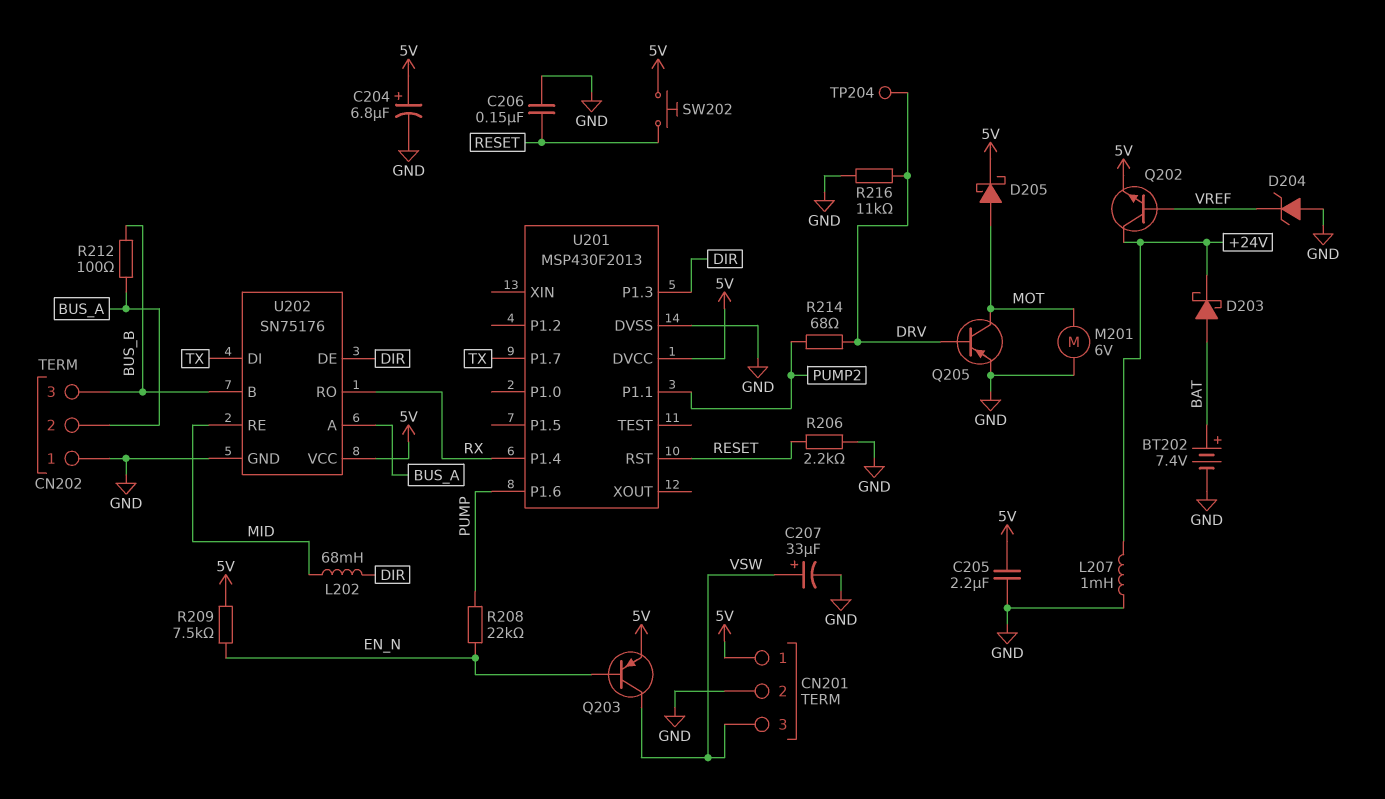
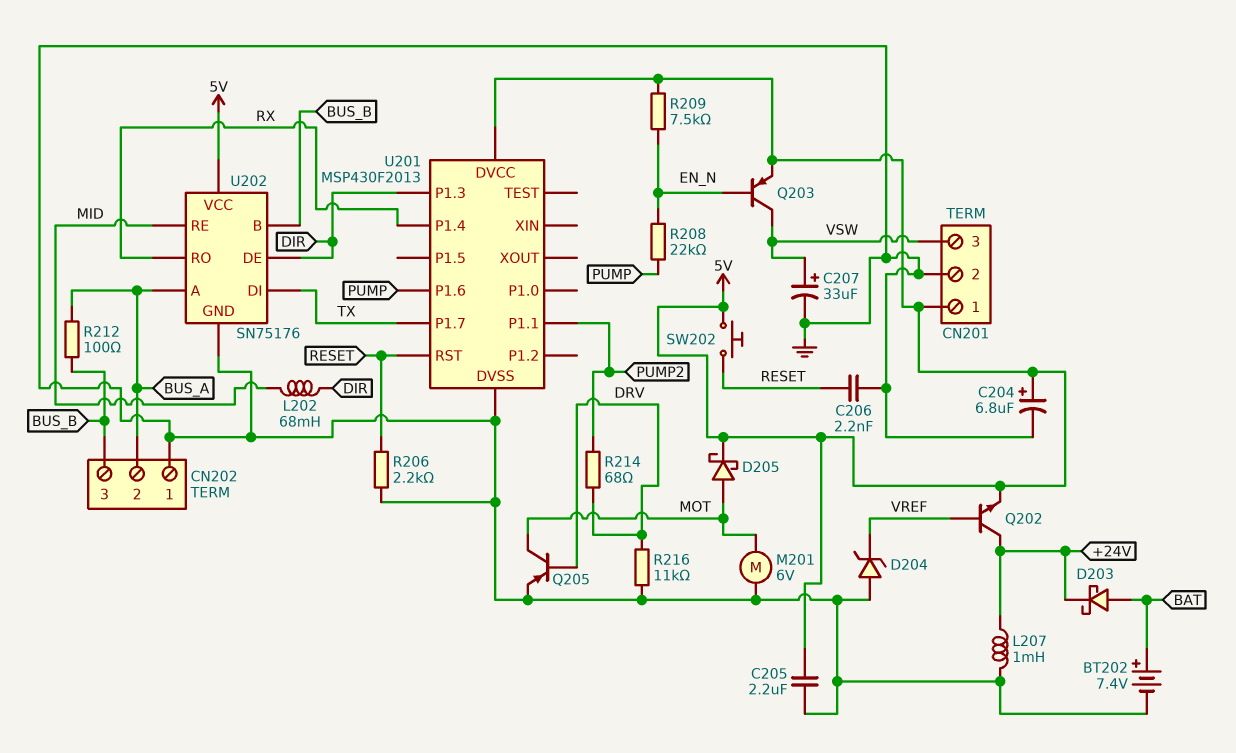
C206: 150nF (GND, RESET) -> 2.2nF (GND, RESET)
TP204: test point (DRV) -> none

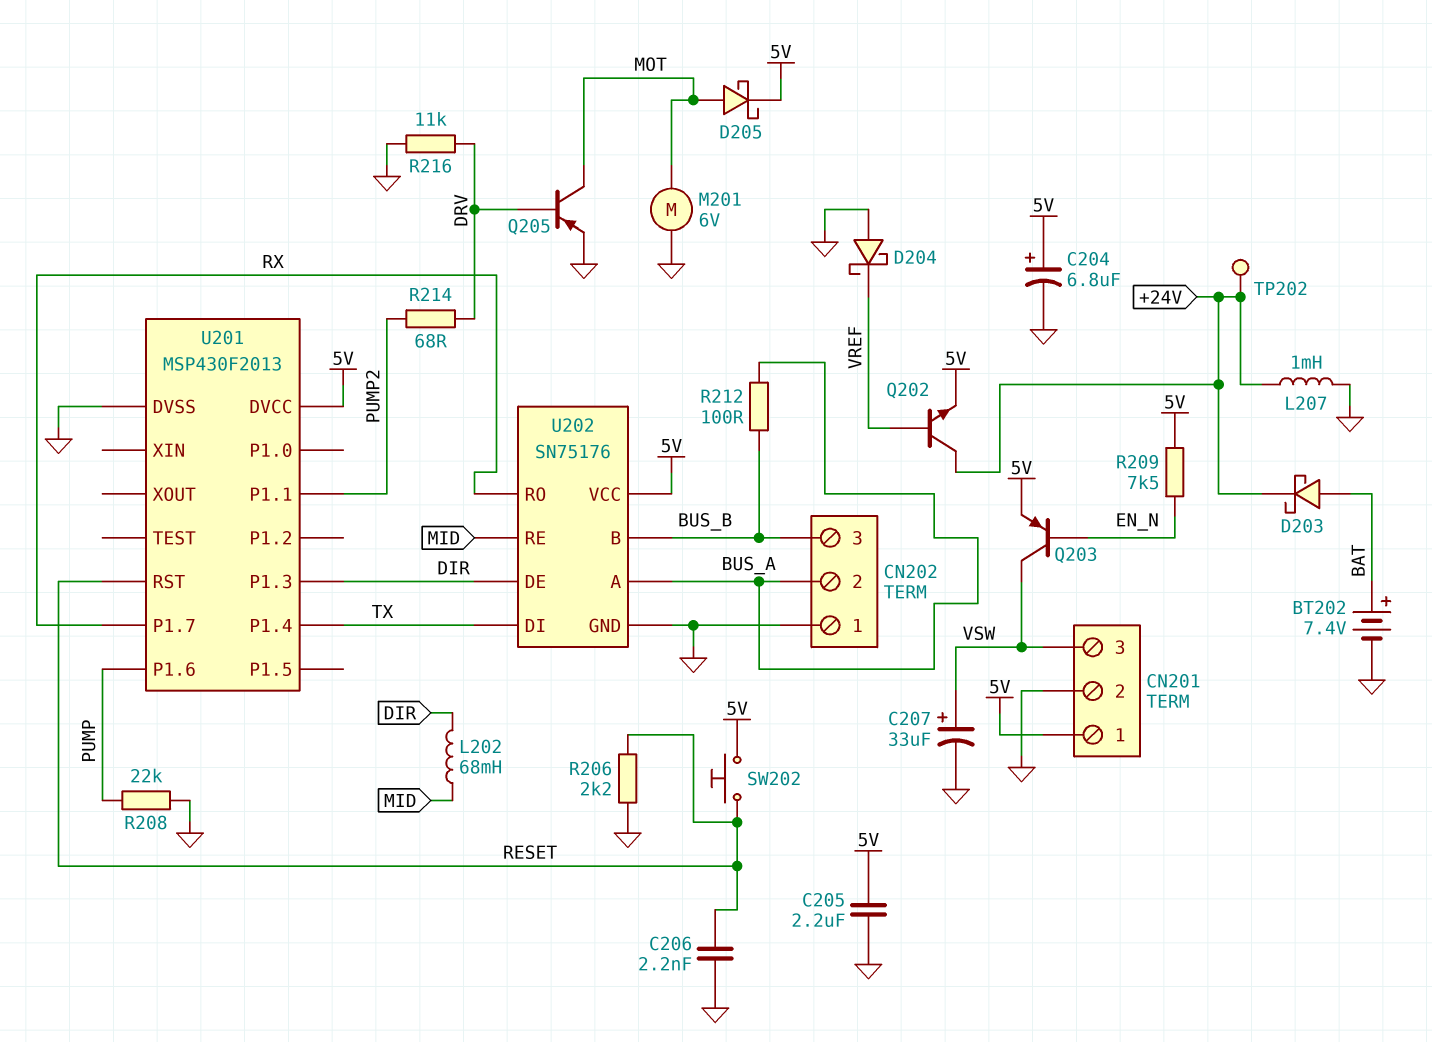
D204: zener (A GND, K VREF) -> schottky (A GND, K VREF)
R208: 22k (EN_N, PUMP) -> 22k (GND, PUMP)
TP202: none -> test point (+24V)
U201 pin P1.4: RX -> TX
U201 pin P1.7: TX -> RX

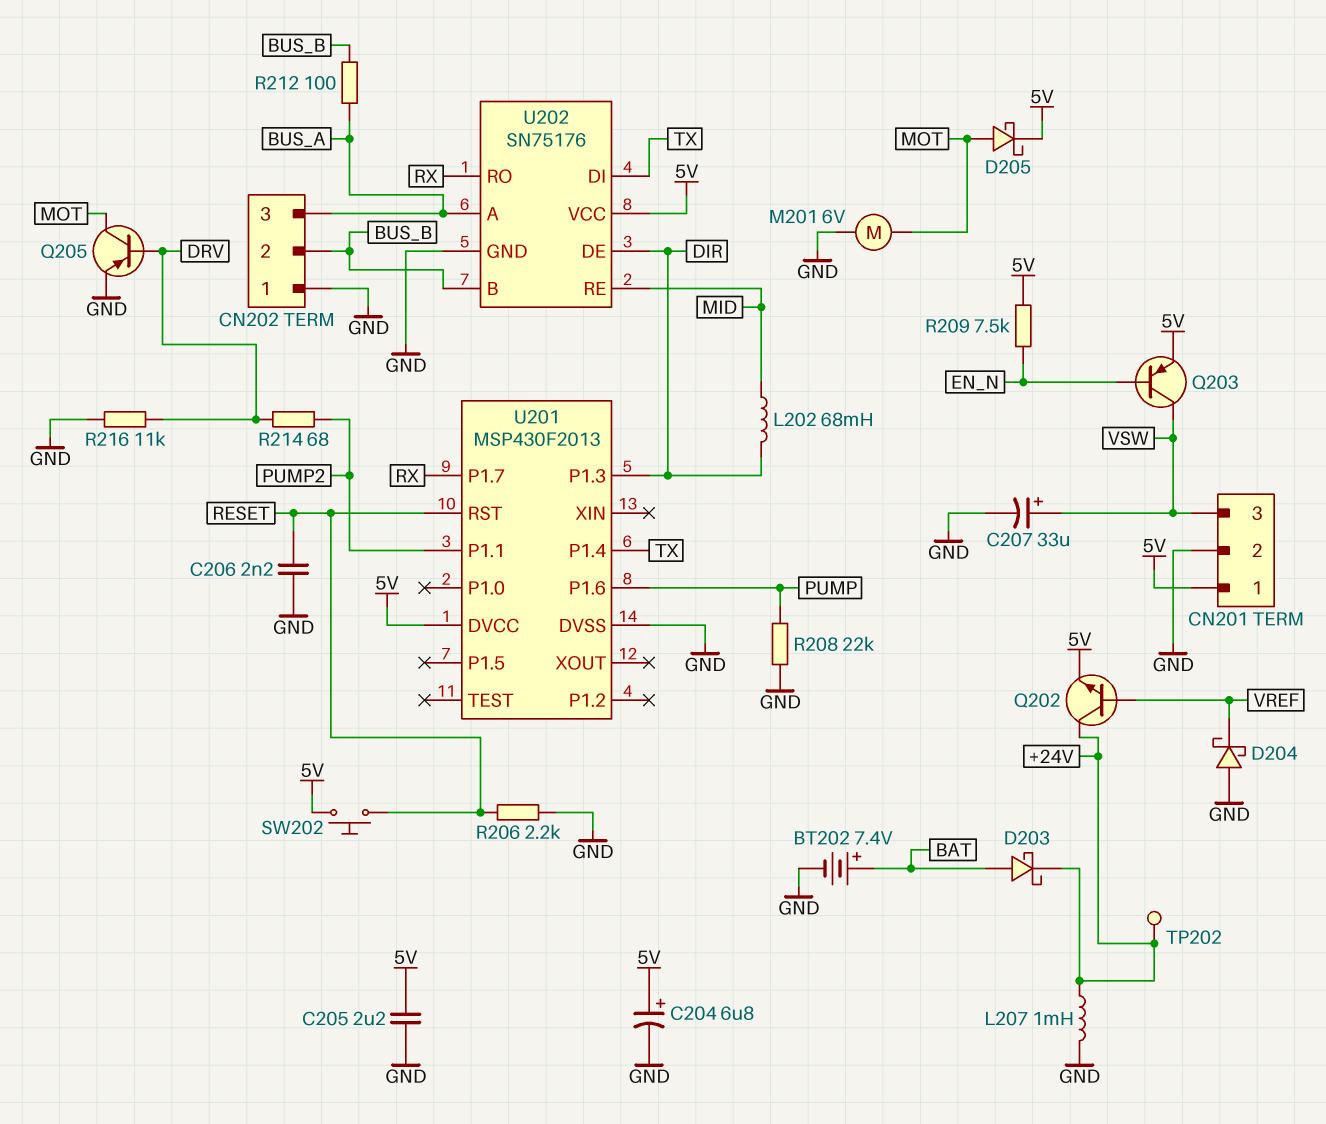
CN202 pin 2: BUS_A -> BUS_B
CN202 pin 3: BUS_B -> BUS_A

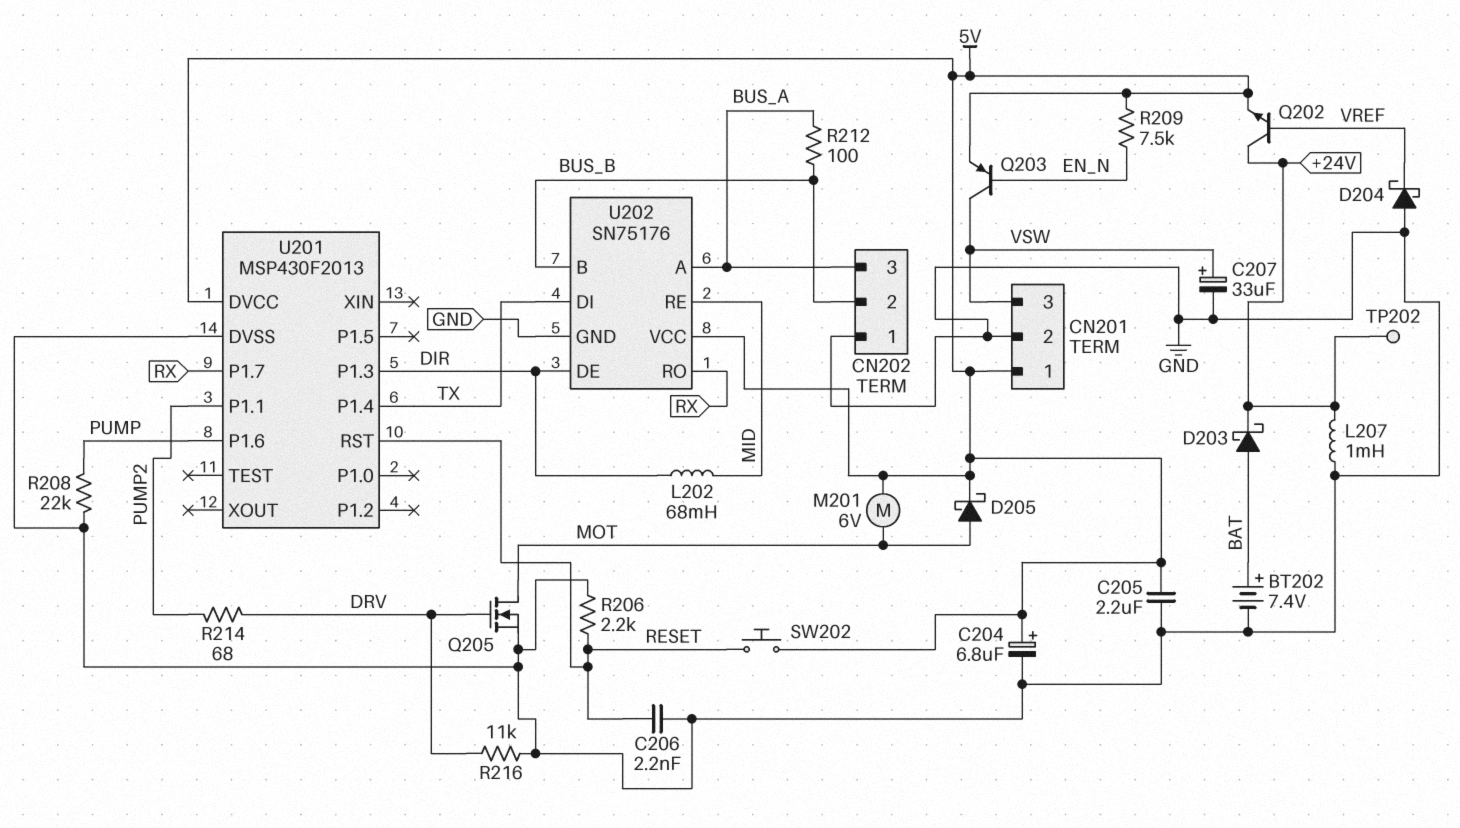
M201: motor 6V (GND, MOT) -> motor 6V (5V, MOT)
Q205: PNP (B DRV, C MOT, E GND) -> NMOS (G DRV, D MOT, S GND)

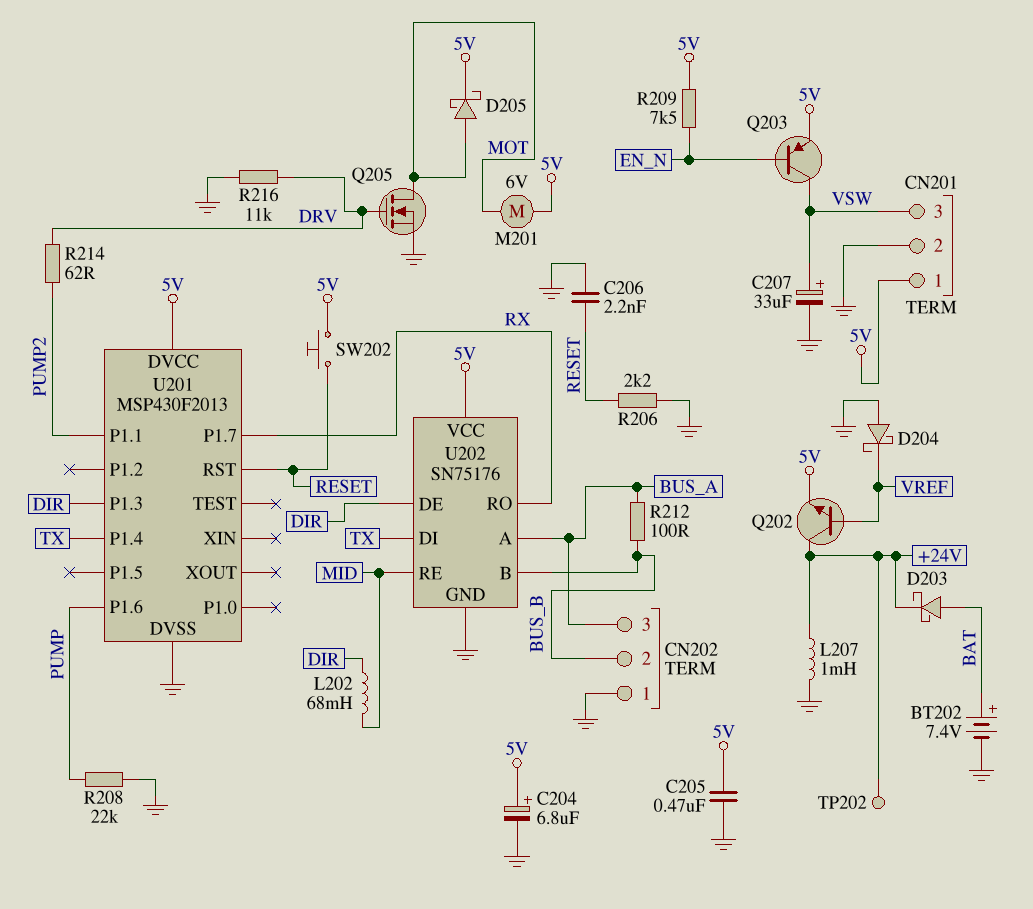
C205: 2.2uF (5V, GND) -> 470nF (5V, GND)
R214: 68 (DRV, PUMP2) -> 62 (DRV, PUMP2)

